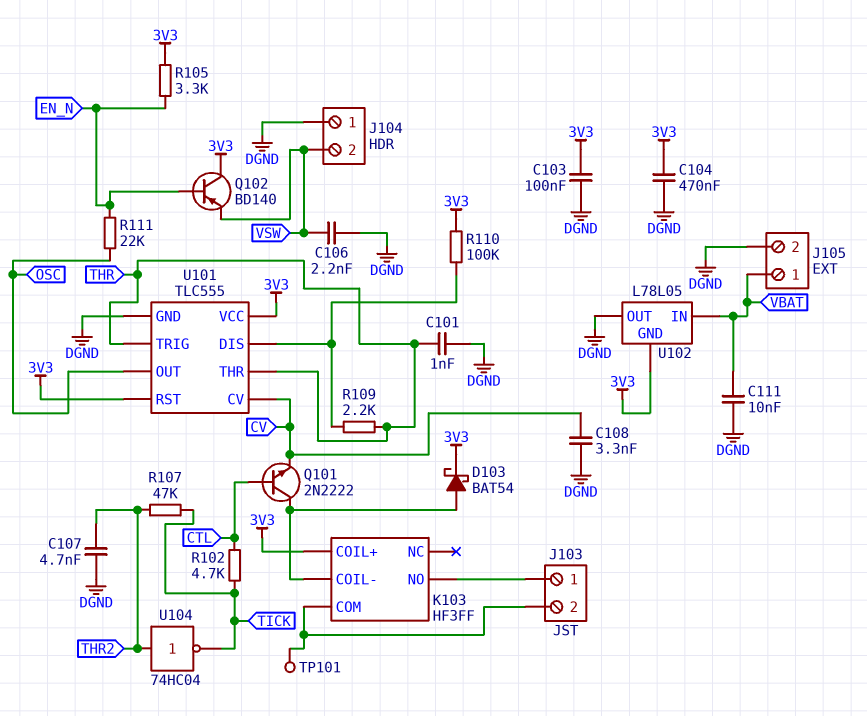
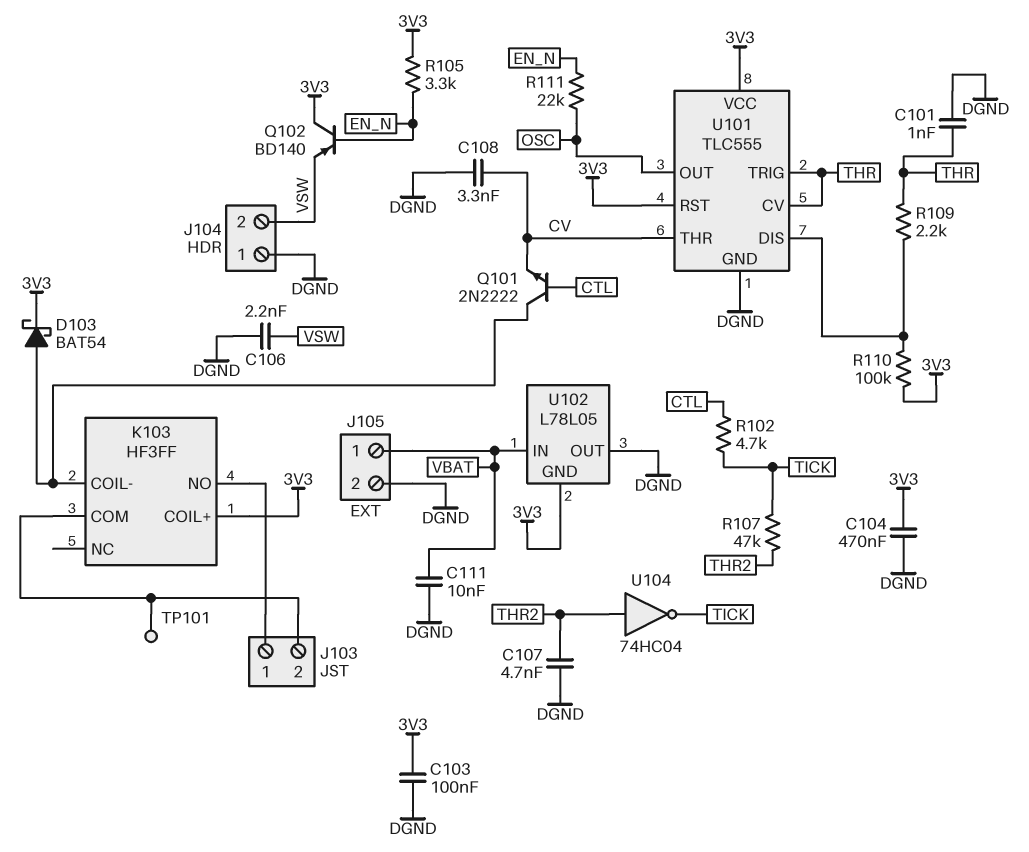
U101 pin CV: CV -> THR
U101 pin THR: THR -> CV

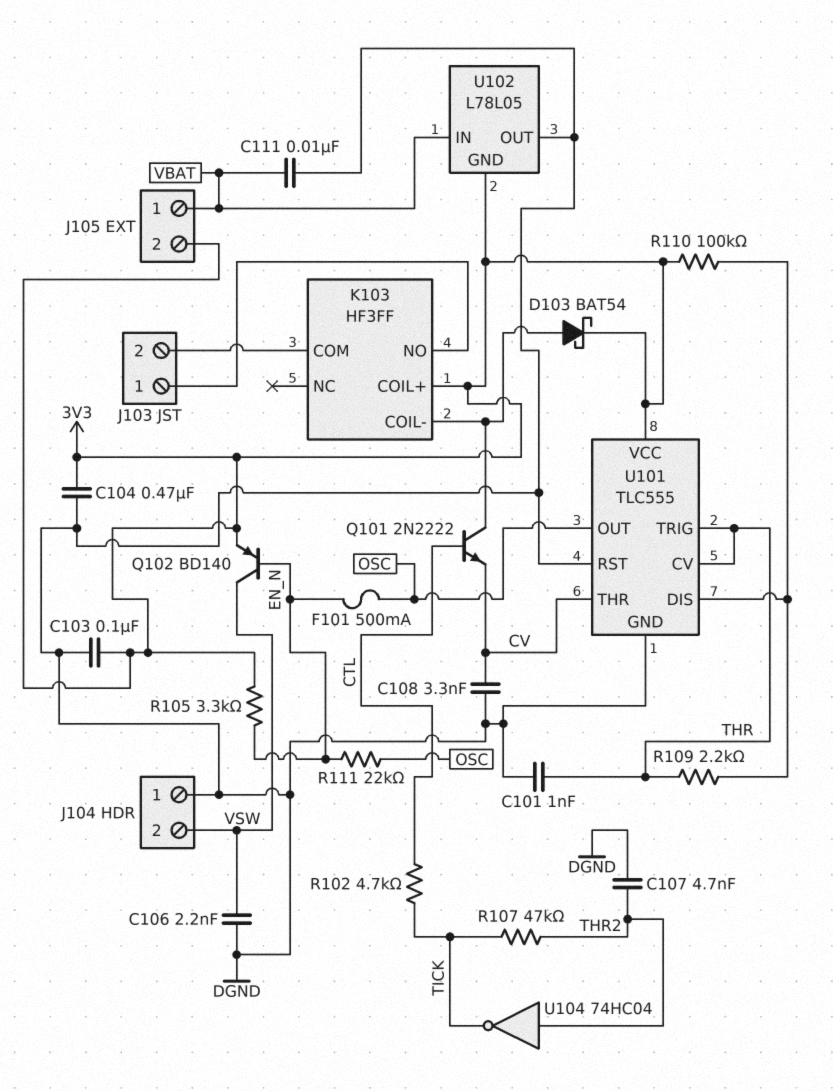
F101: none -> 500mA (EN_N, OSC)
J105 pin 2: DGND -> 3V3
Q102: PNP BD140 (B EN_N, C 3V3, E VSW) -> PNP BD140 (B EN_N, C VSW, E 3V3)
TP101: test point (J103/2) -> none
U101 pin RST: 3V3 -> DGND

